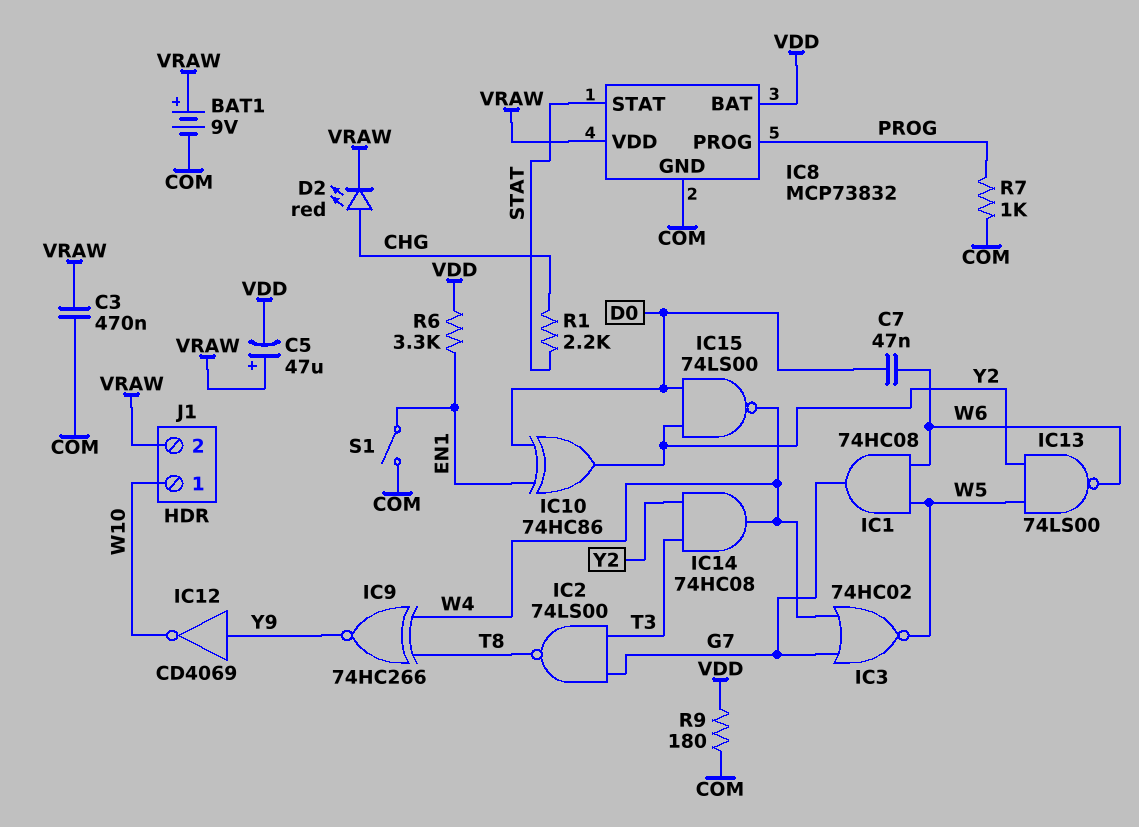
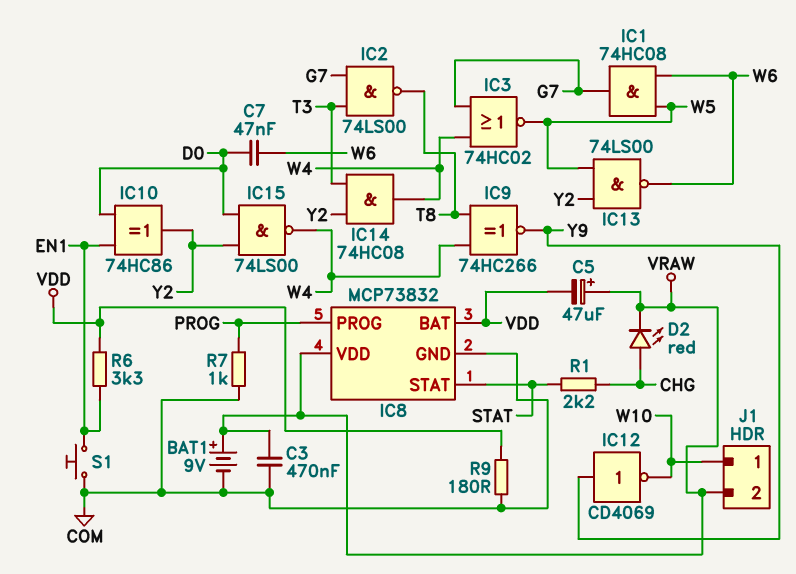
S1: switch (COM, EN1) -> button (COM, EN1)

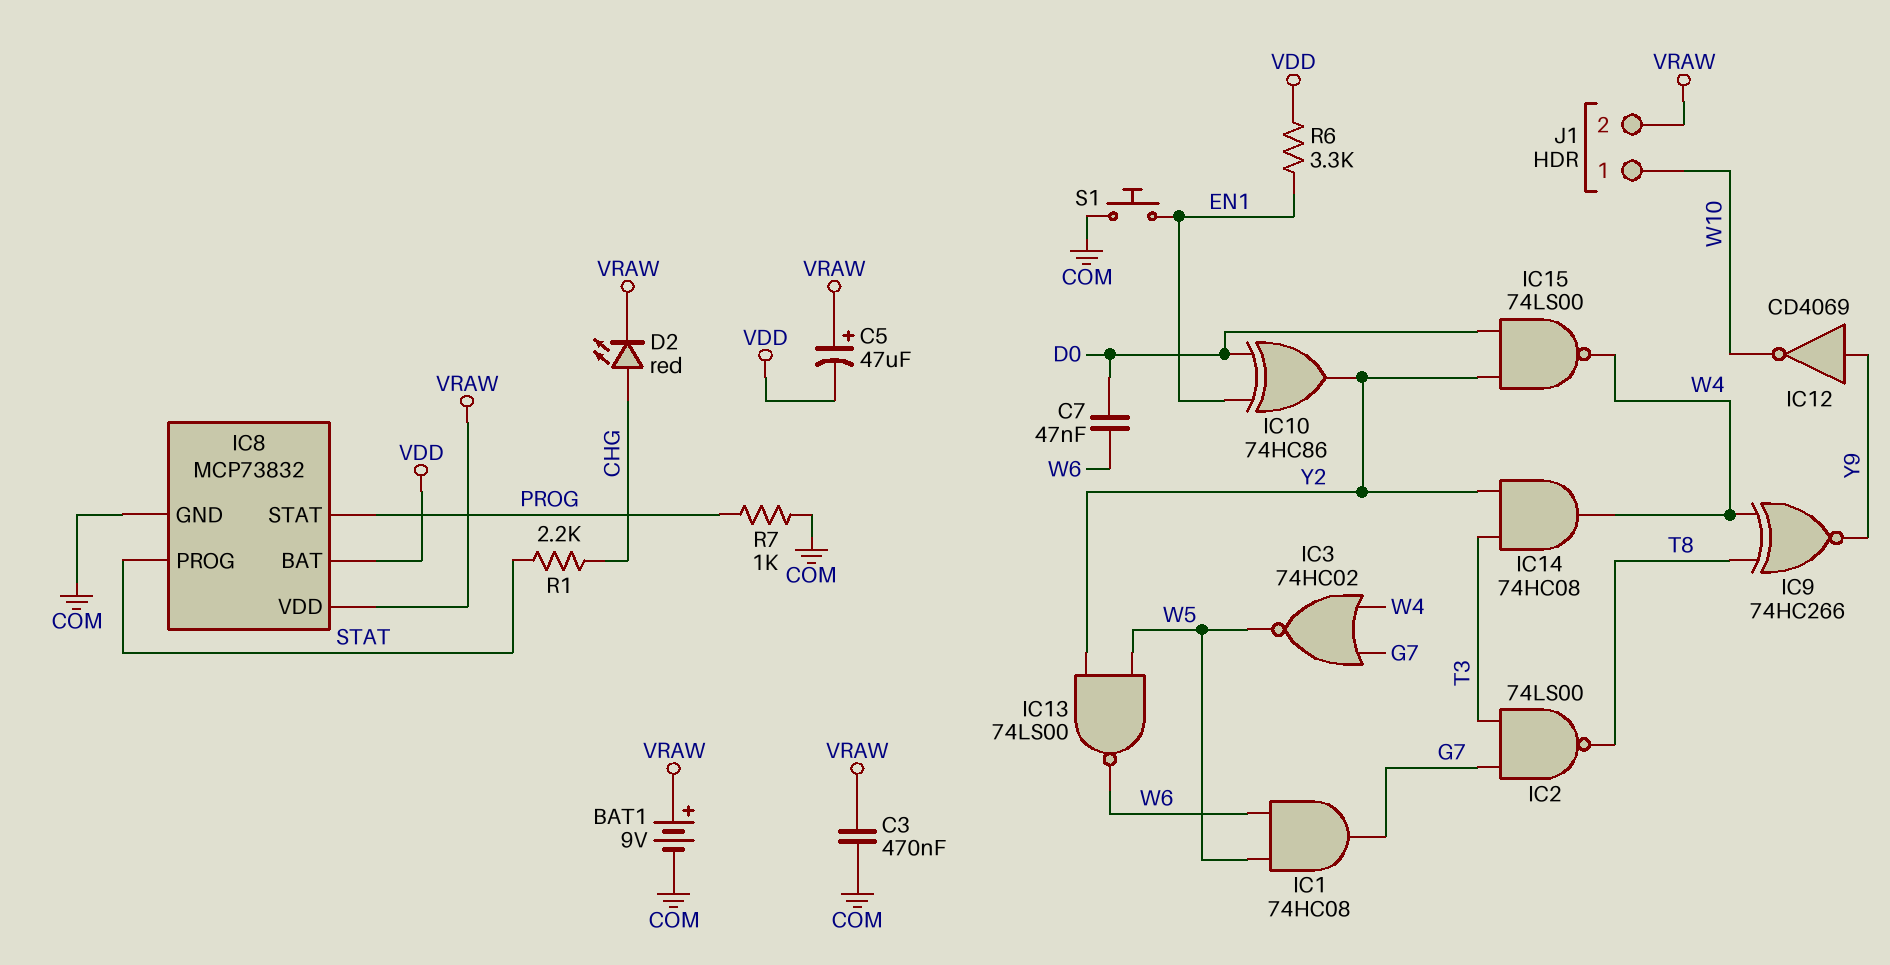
IC8 pin PROG: PROG -> STAT
IC8 pin STAT: STAT -> PROG
R9: 180 (COM, VDD) -> none

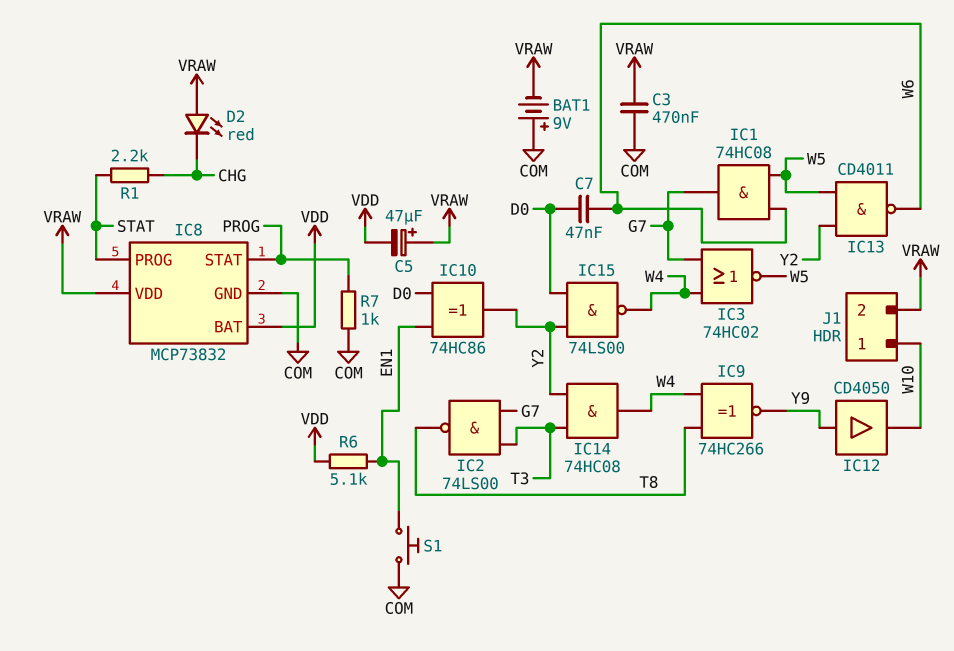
BAT1: 9V (plus VRAW, minus COM) -> 9V (plus COM, minus VRAW)
D2: LED red (A CHG, K VRAW) -> LED red (A VRAW, K CHG)
IC12: NOT CD4069 (in Y9, out W10) -> buffer CD4050 (in Y9, out W10)
IC13: NAND 74LS00 (in W5, in Y2, out W6) -> NAND CD4011 (in W5, in Y2, out W6)
R6: 3.3k (EN1, VDD) -> 5.1k (EN1, VDD)

